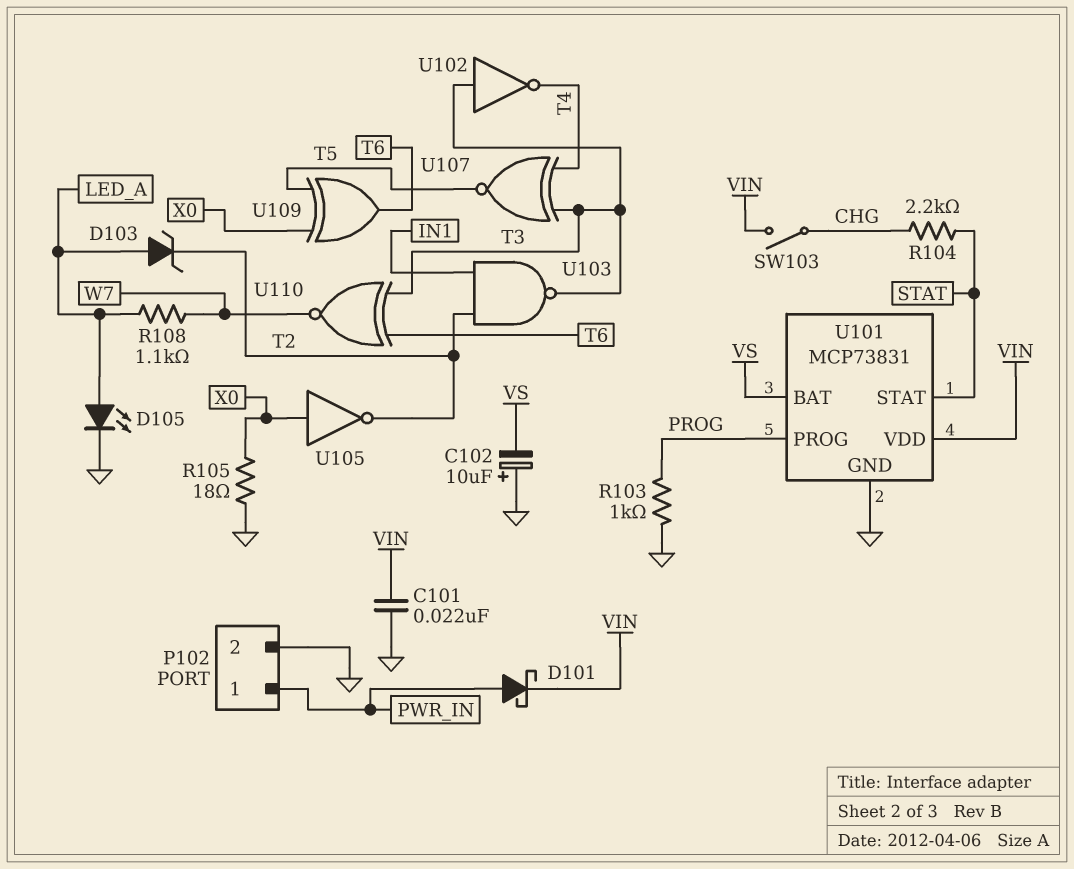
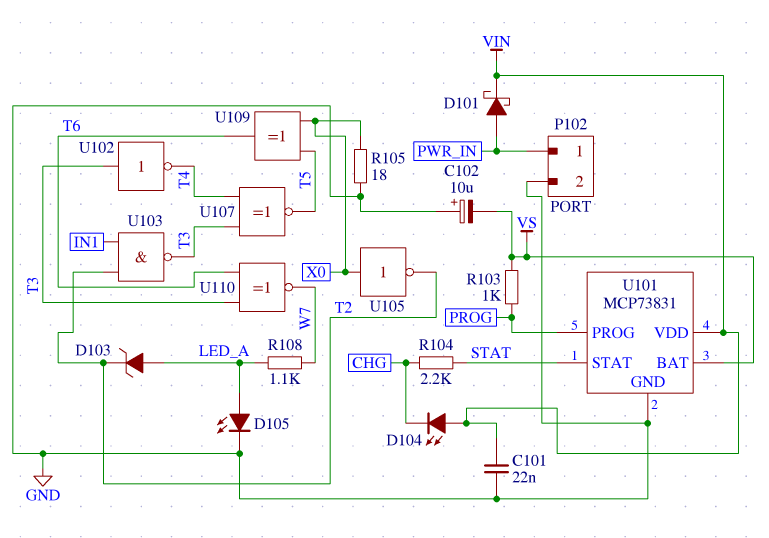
D104: none -> LED (A VIN, K CHG)
R103: 1k (GND, PROG) -> 1k (PROG, VS)
SW103: switch (CHG, VIN) -> none

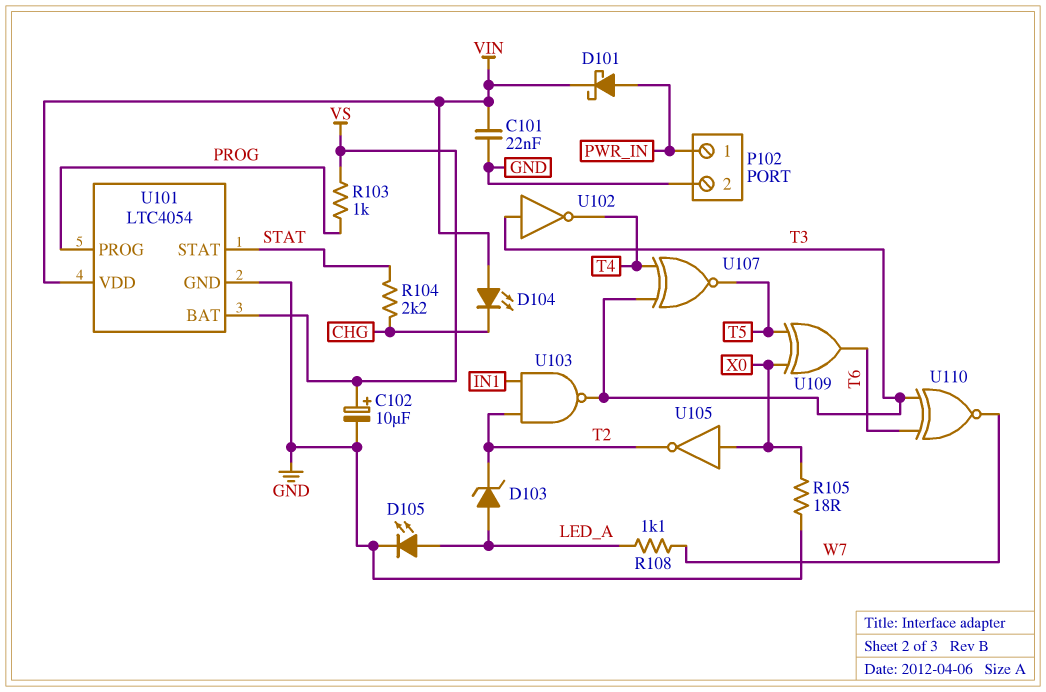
C102: 10uF (plus GND, minus VS) -> 10uF (plus VS, minus GND)
U101: MCP73831 -> LTC4054

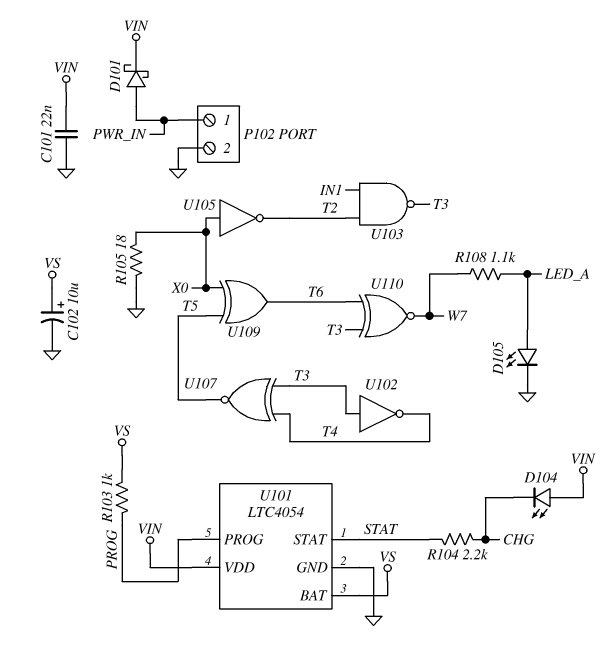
D103: zener (A LED_A, K T2) -> none

